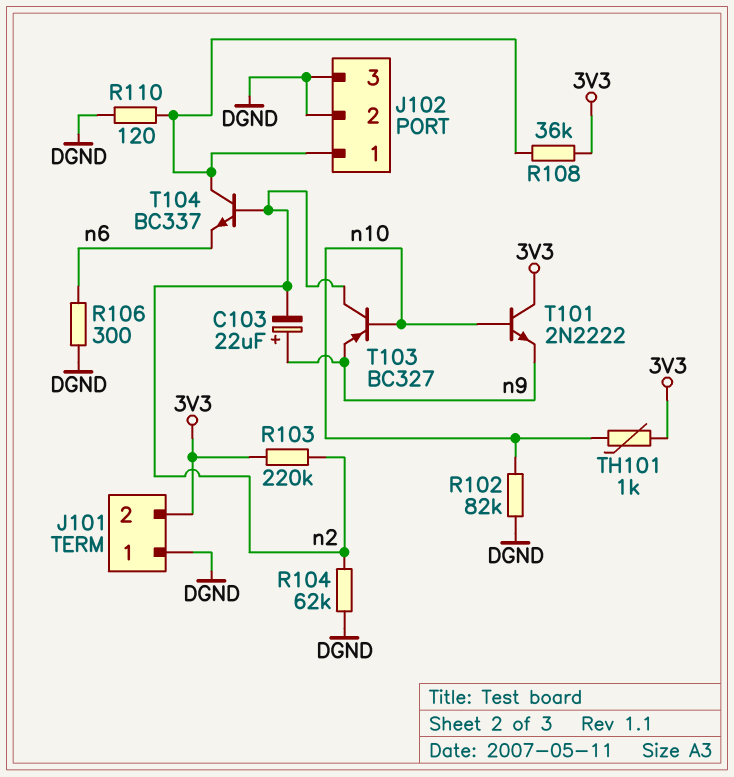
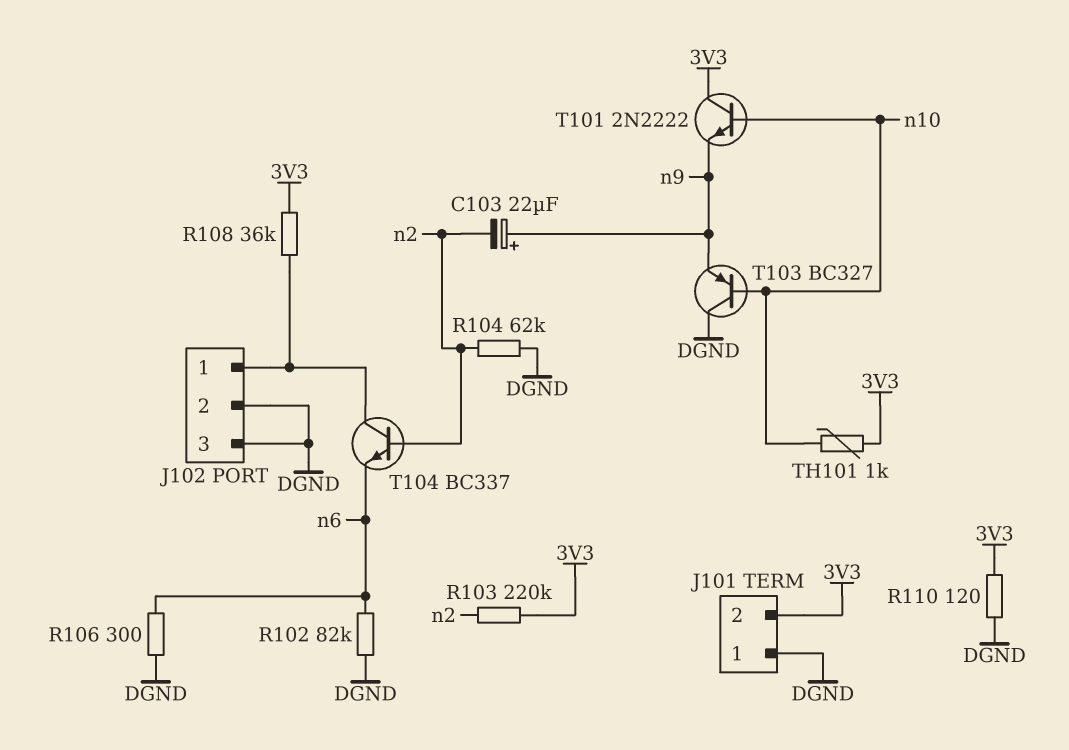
R102: 82k (DGND, n10) -> 82k (DGND, n6)
R110: 120 (DGND, J102/1) -> 120 (3V3, DGND)
T103: PNP BC327 (B n10, C n2, E n9) -> PNP BC327 (B n10, C DGND, E n9)

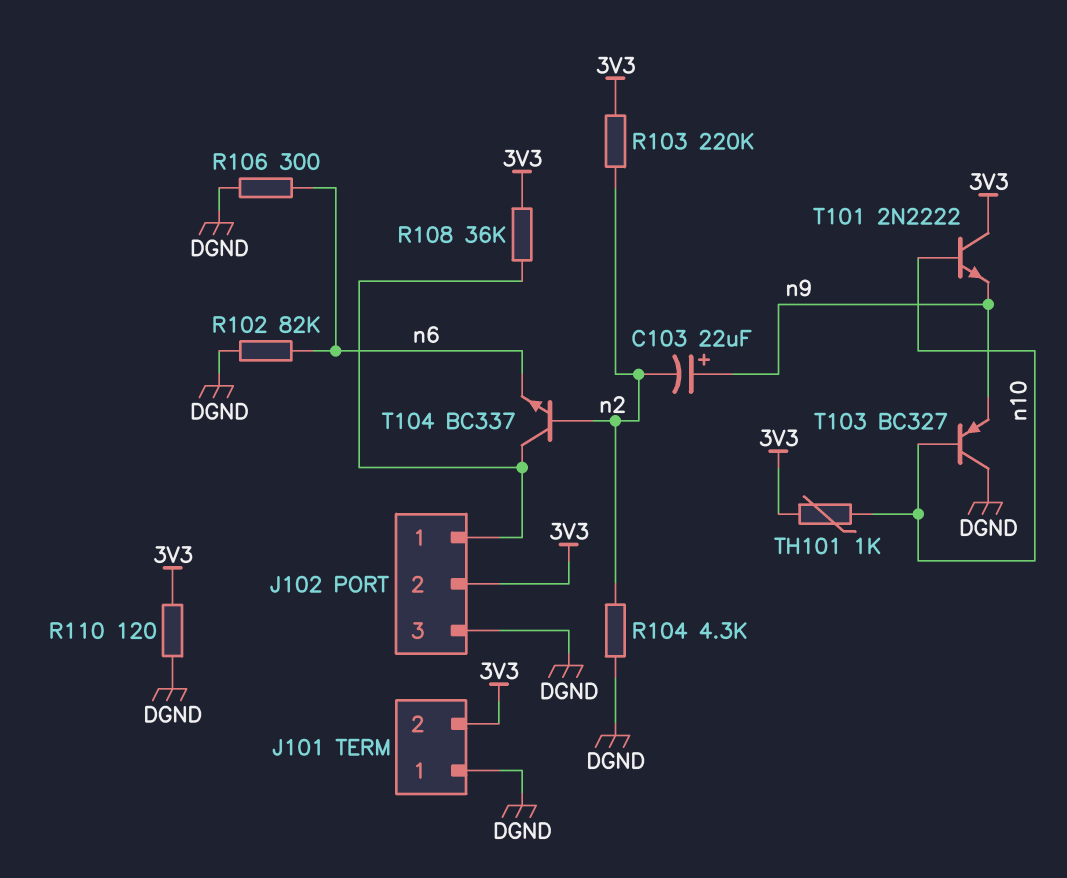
J102 pin 2: DGND -> 3V3
R104: 62k (DGND, n2) -> 4.3k (DGND, n2)

